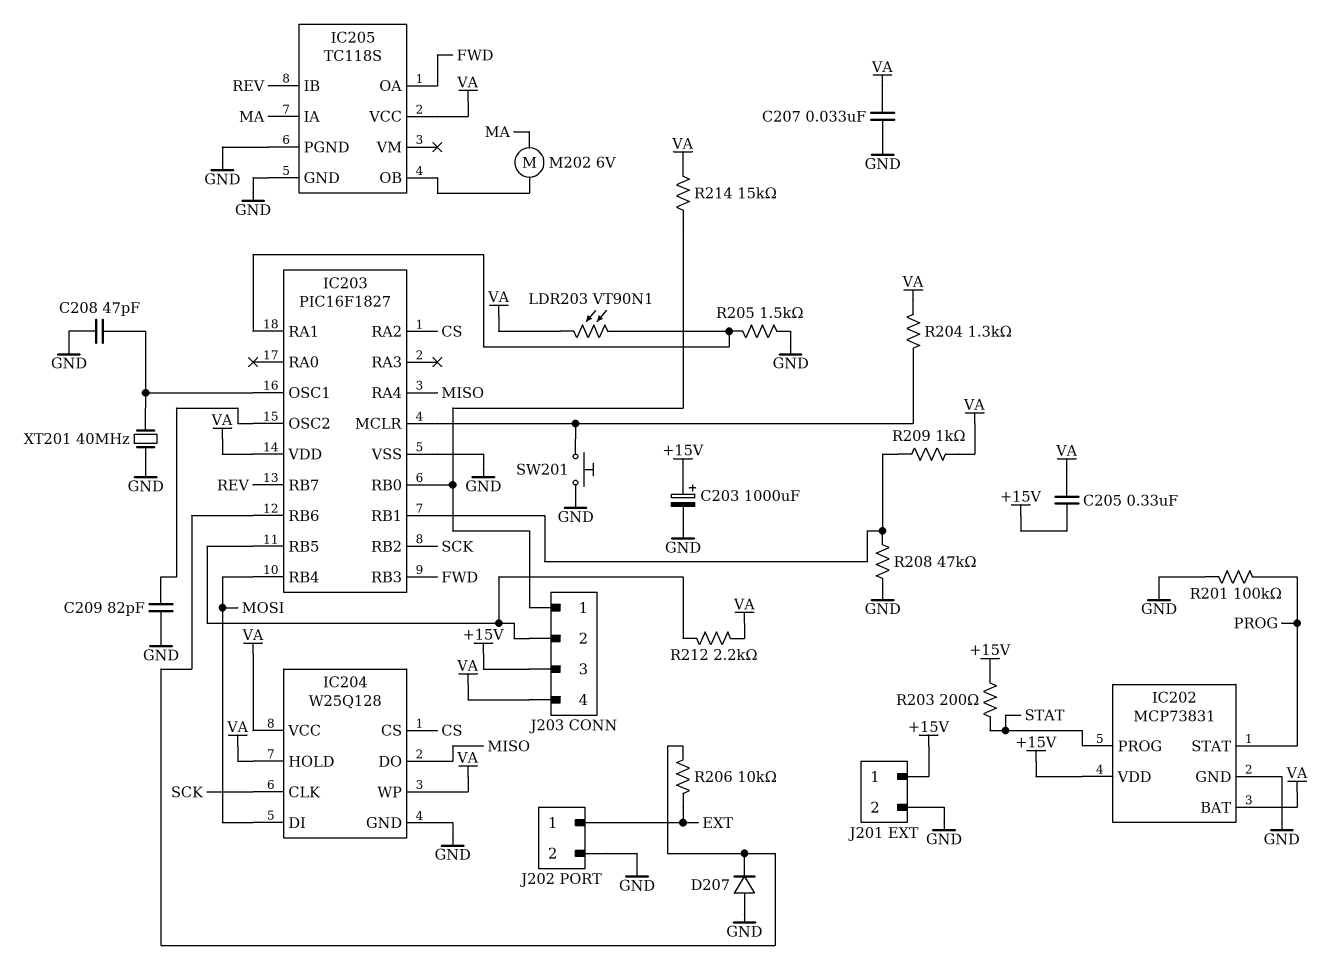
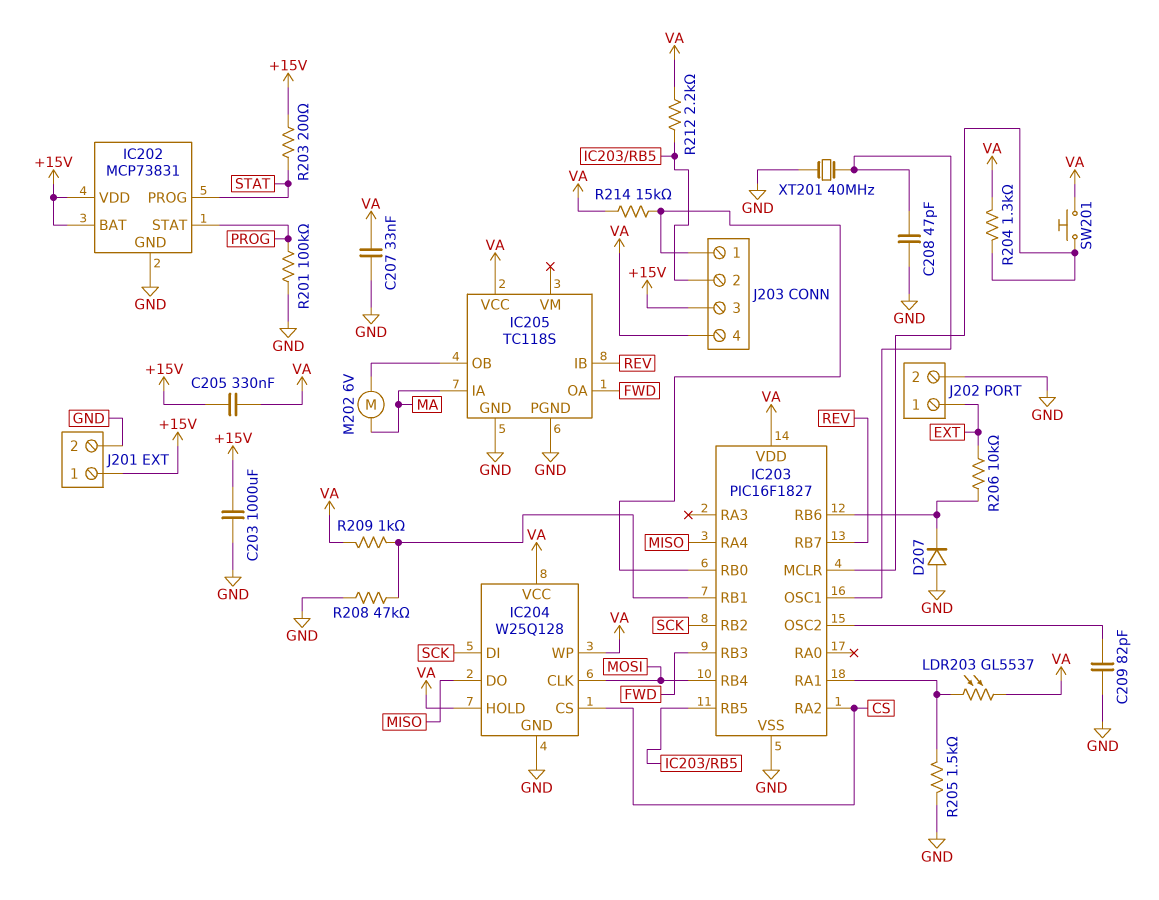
C203: 1000uF (plus +15V, minus GND) -> 1000uF (+15V, GND)
IC202 pin BAT: VA -> +15V
IC204 pin CLK: SCK -> MOSI
IC204 pin DI: MOSI -> SCK
LDR203: VT90N1 (IC203/RA1, VA) -> GL5537 (IC203/RA1, VA)
SW201: button (GND, IC203/MCLR) -> button (IC203/MCLR, VA)

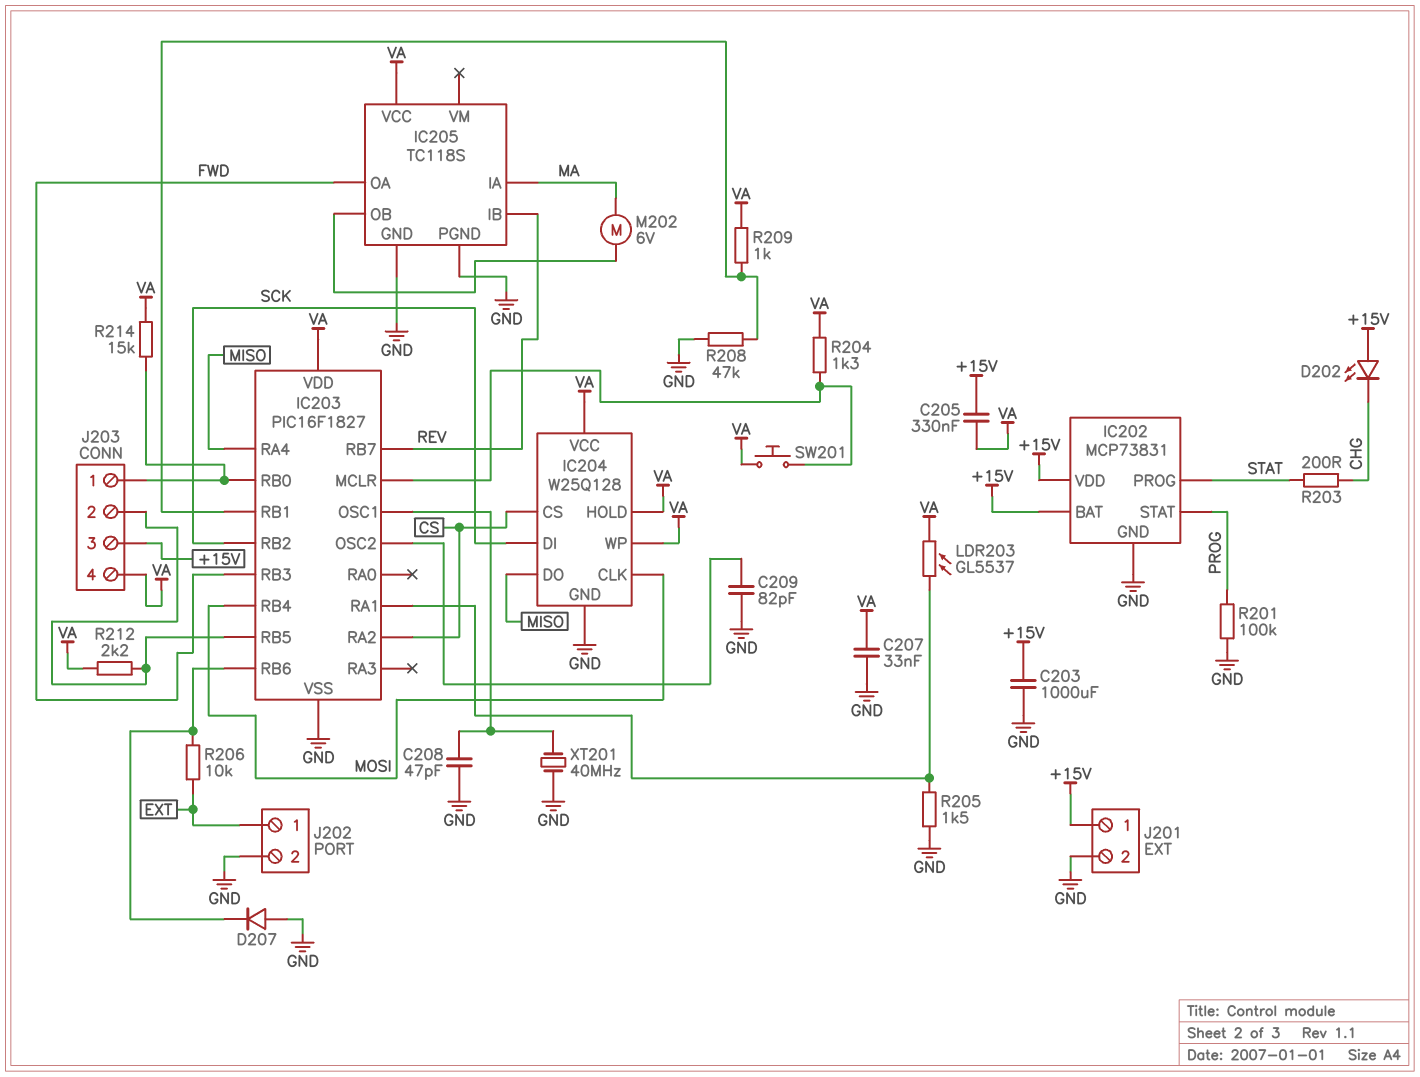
D202: none -> LED (A +15V, K CHG)
R203: 200 (+15V, STAT) -> 200 (CHG, STAT)

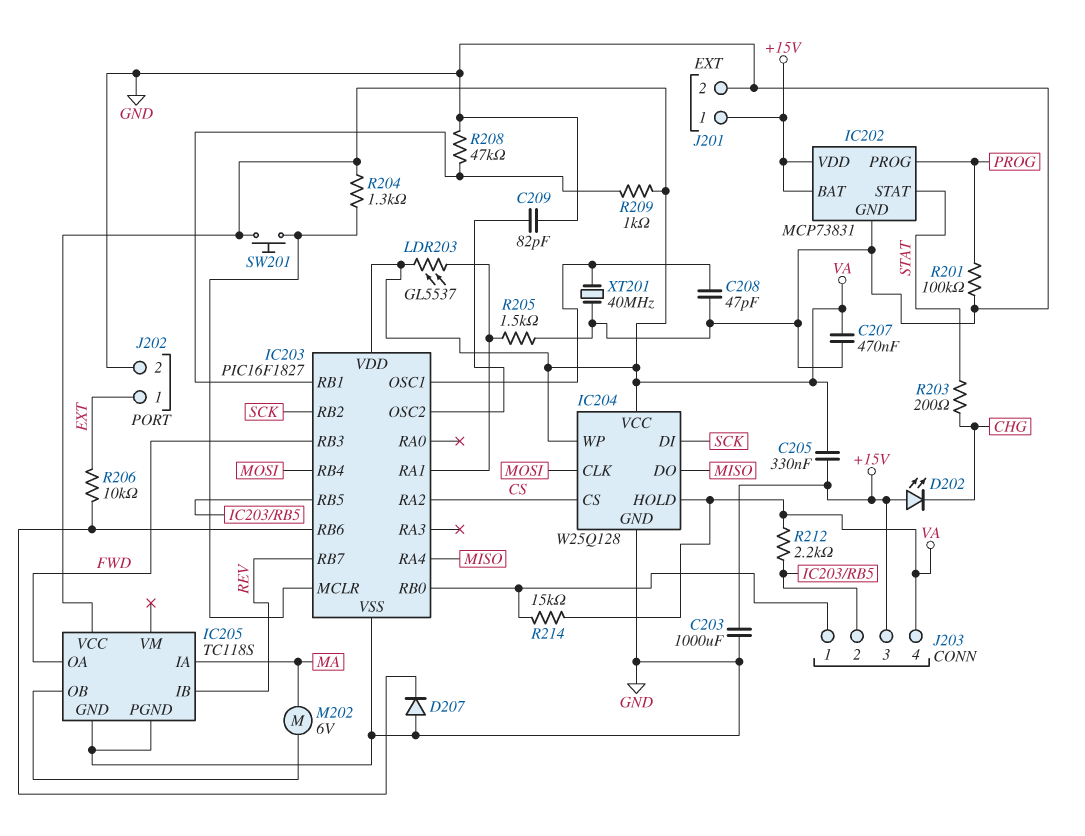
C207: 33nF (GND, VA) -> 470nF (GND, VA)
IC202 pin PROG: STAT -> PROG
IC202 pin STAT: PROG -> STAT

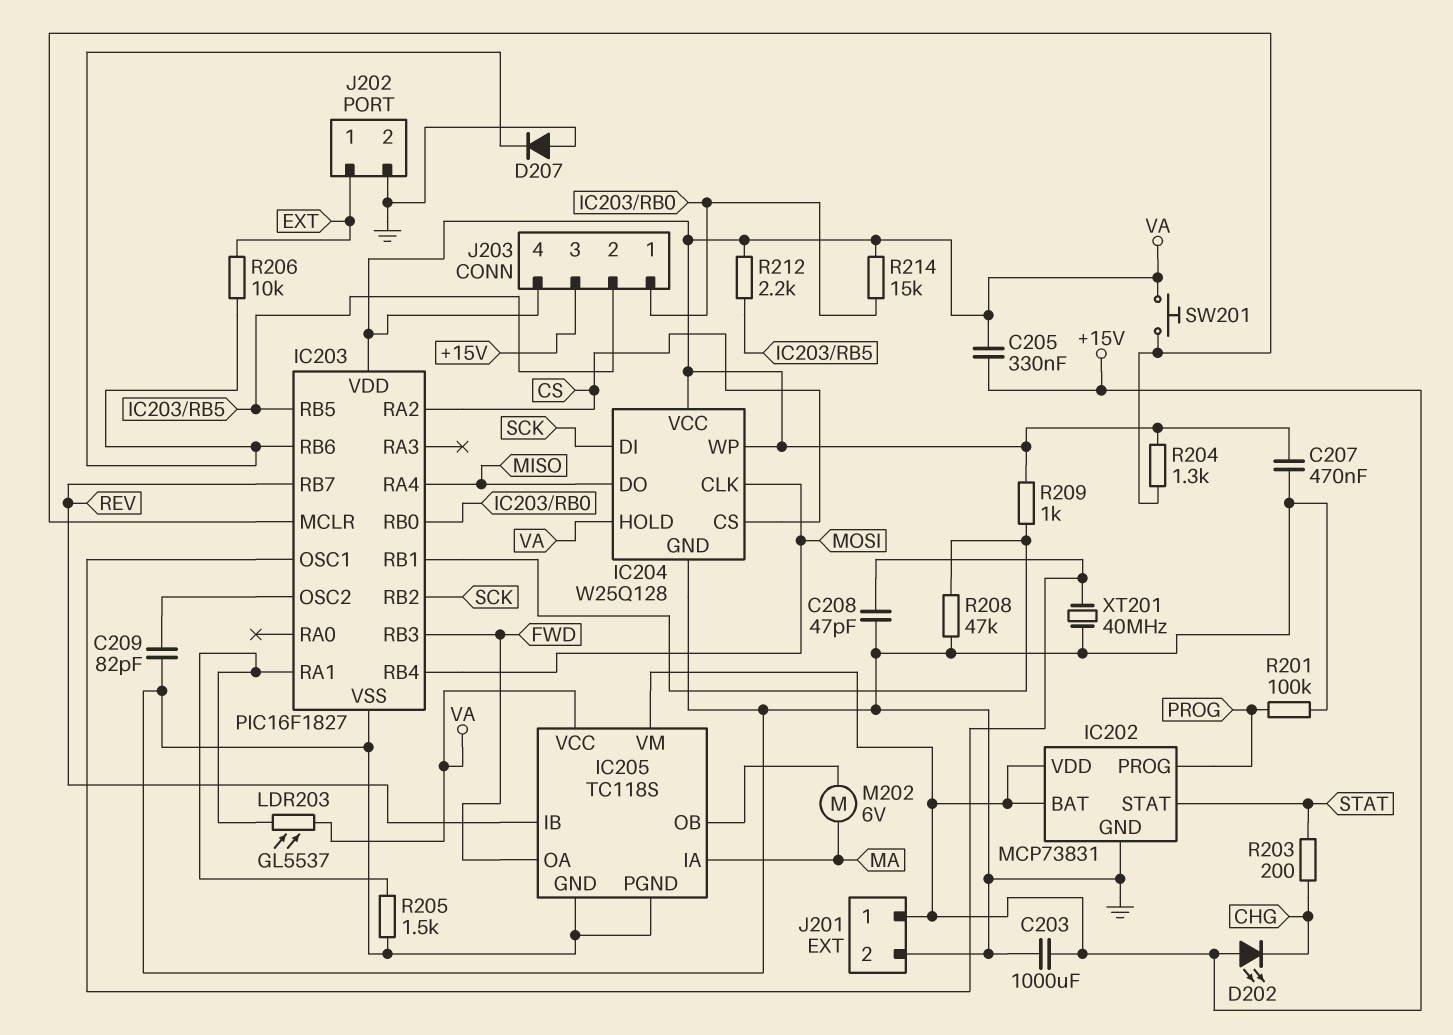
IC205 pin VM: none -> +15V

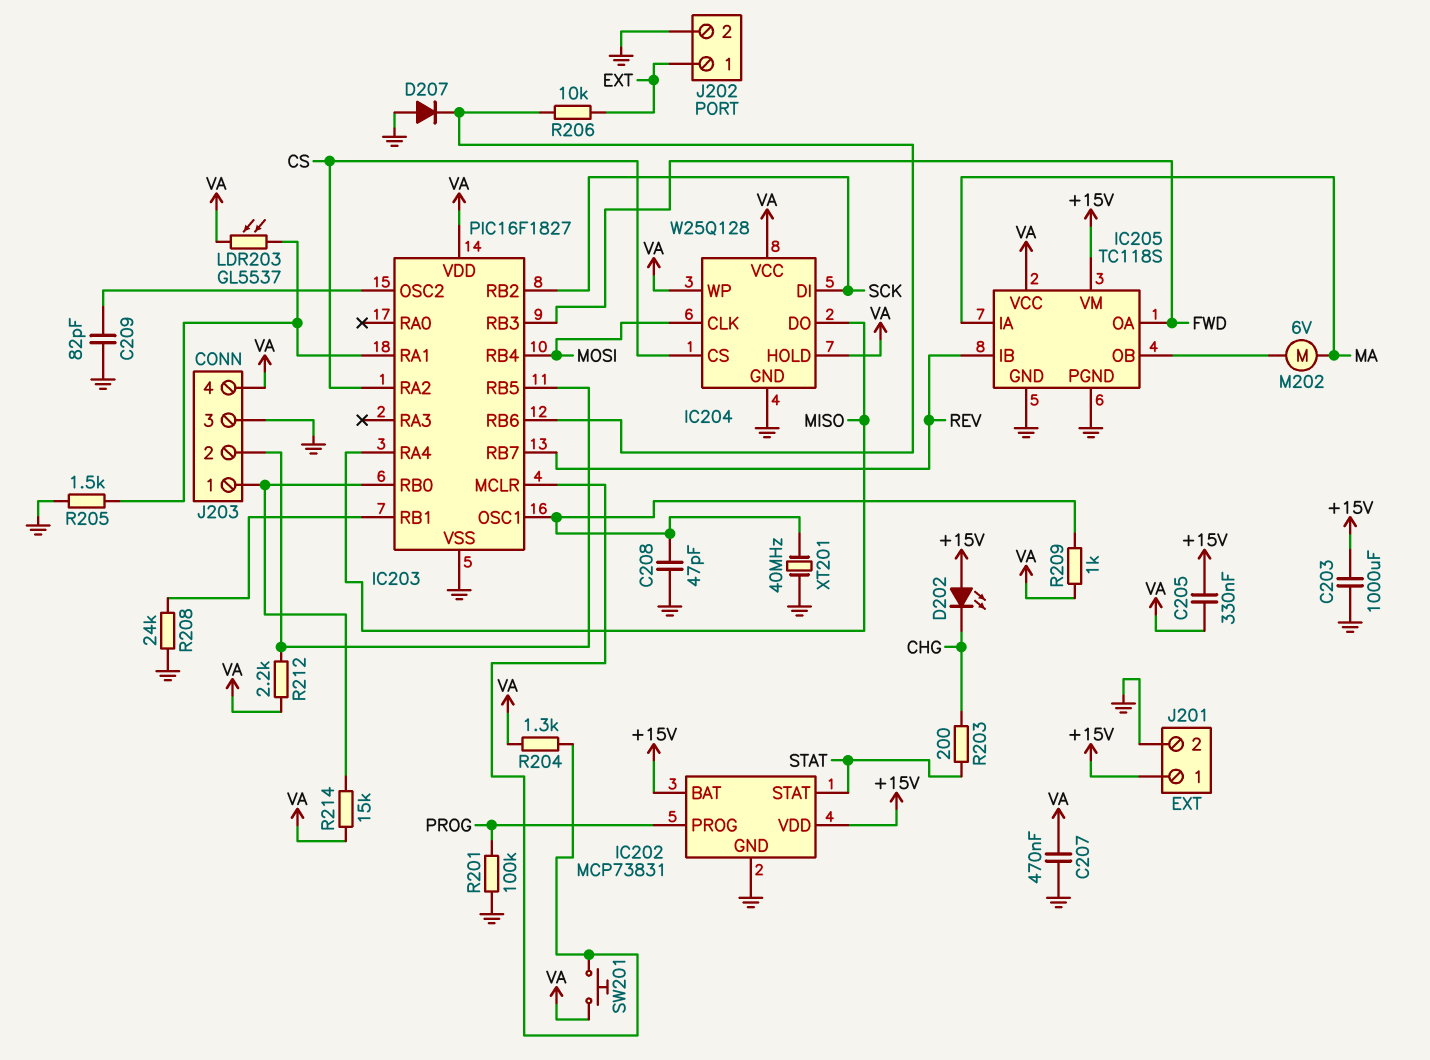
J203 pin 3: +15V -> GND
R208: 47k (GND, IC203/RB1) -> 24k (GND, IC203/RB1)
R209: 1k (IC203/RB1, VA) -> 1k (IC203/OSC1, VA)

